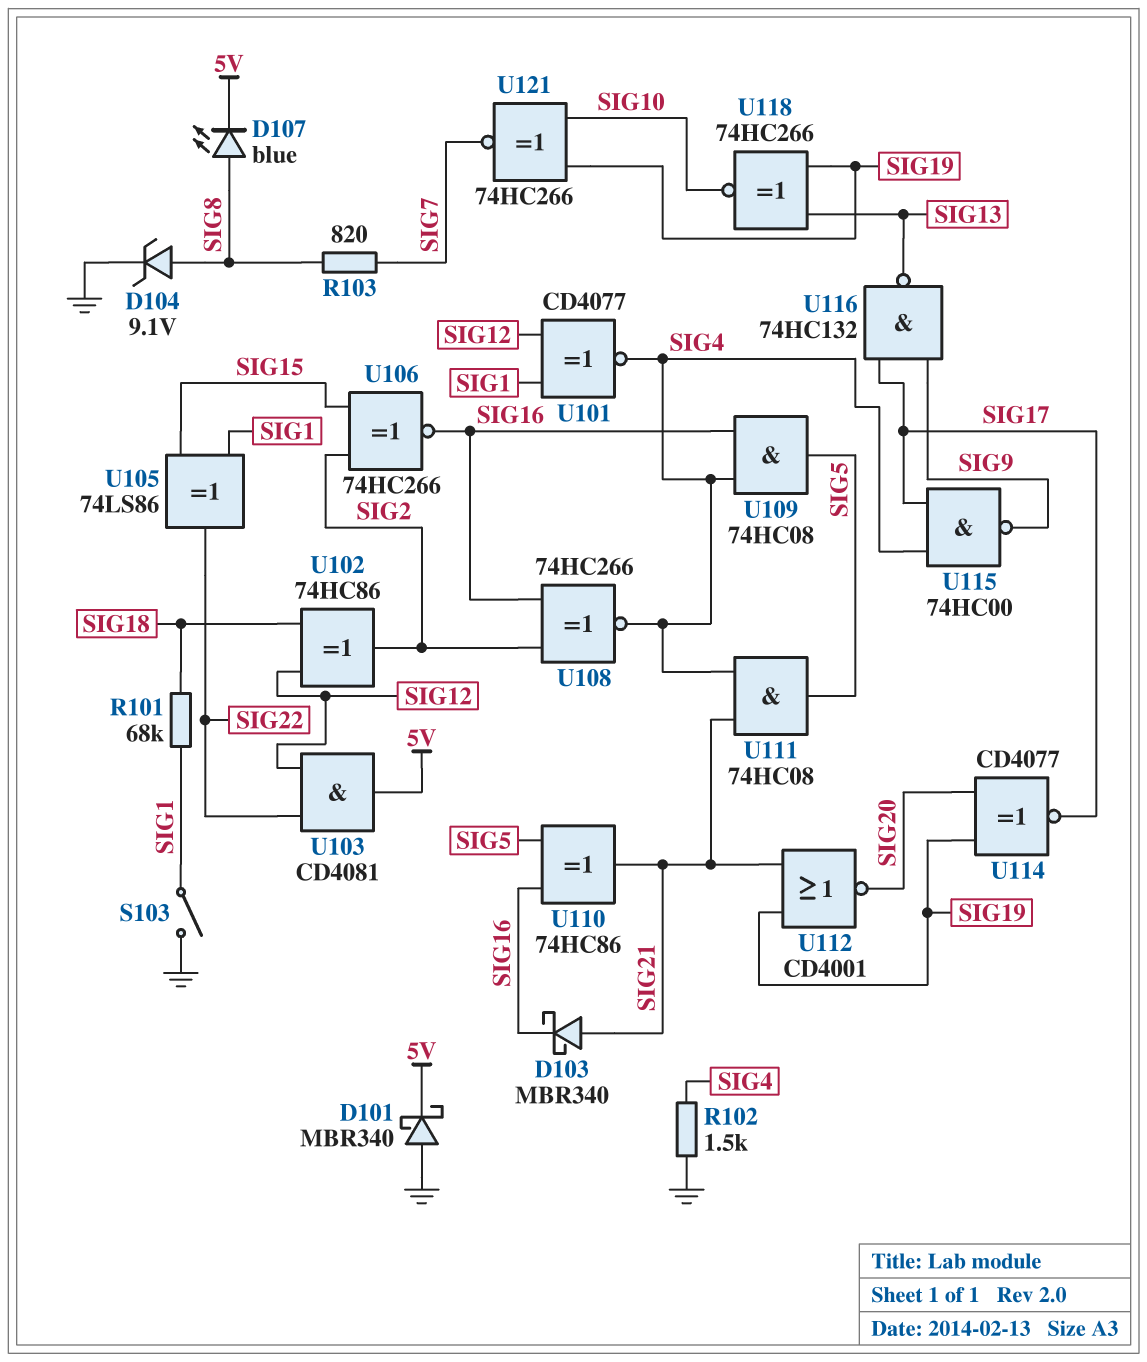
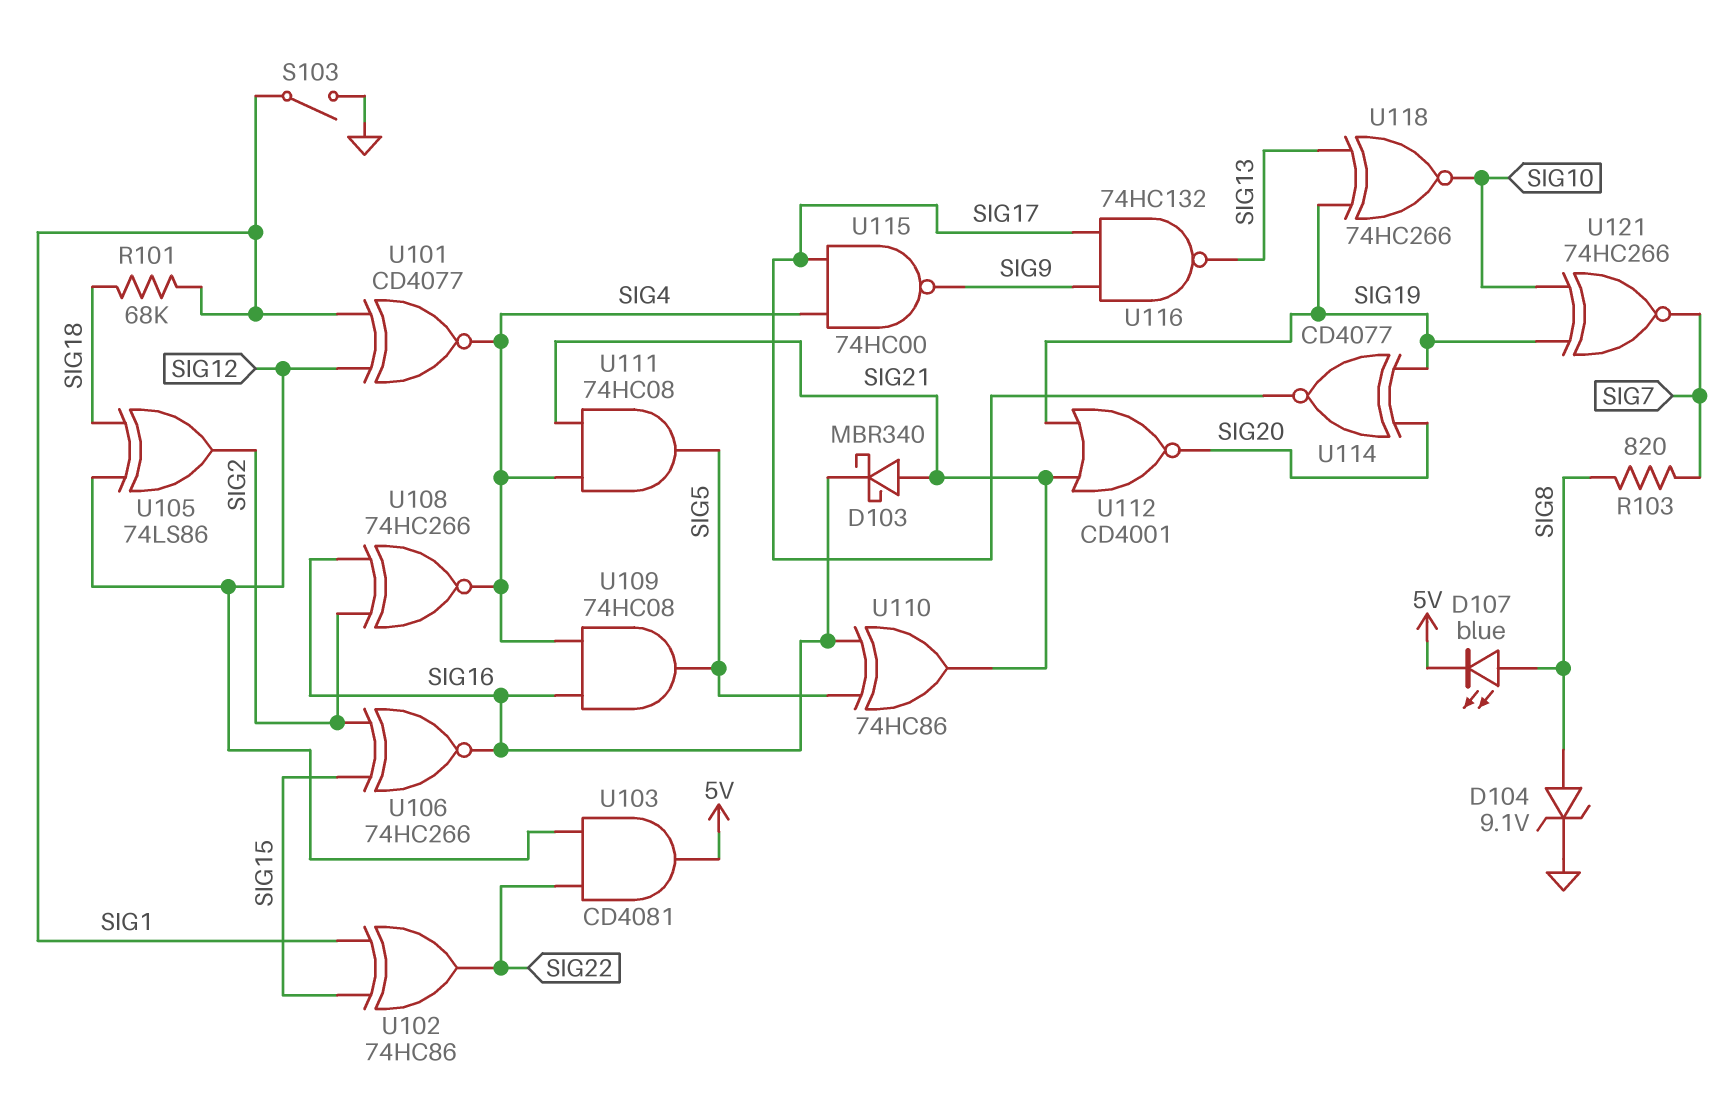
D101: schottky MBR340 (A GND, K 5V) -> none
R102: 1.5k (GND, SIG4) -> none
U102: XOR 74HC86 (in SIG12, in SIG18, out SIG2) -> XOR 74HC86 (in SIG1, in SIG15, out SIG22)
U105: XOR 74LS86 (in SIG1, in SIG15, out SIG22) -> XOR 74LS86 (in SIG12, in SIG18, out SIG2)

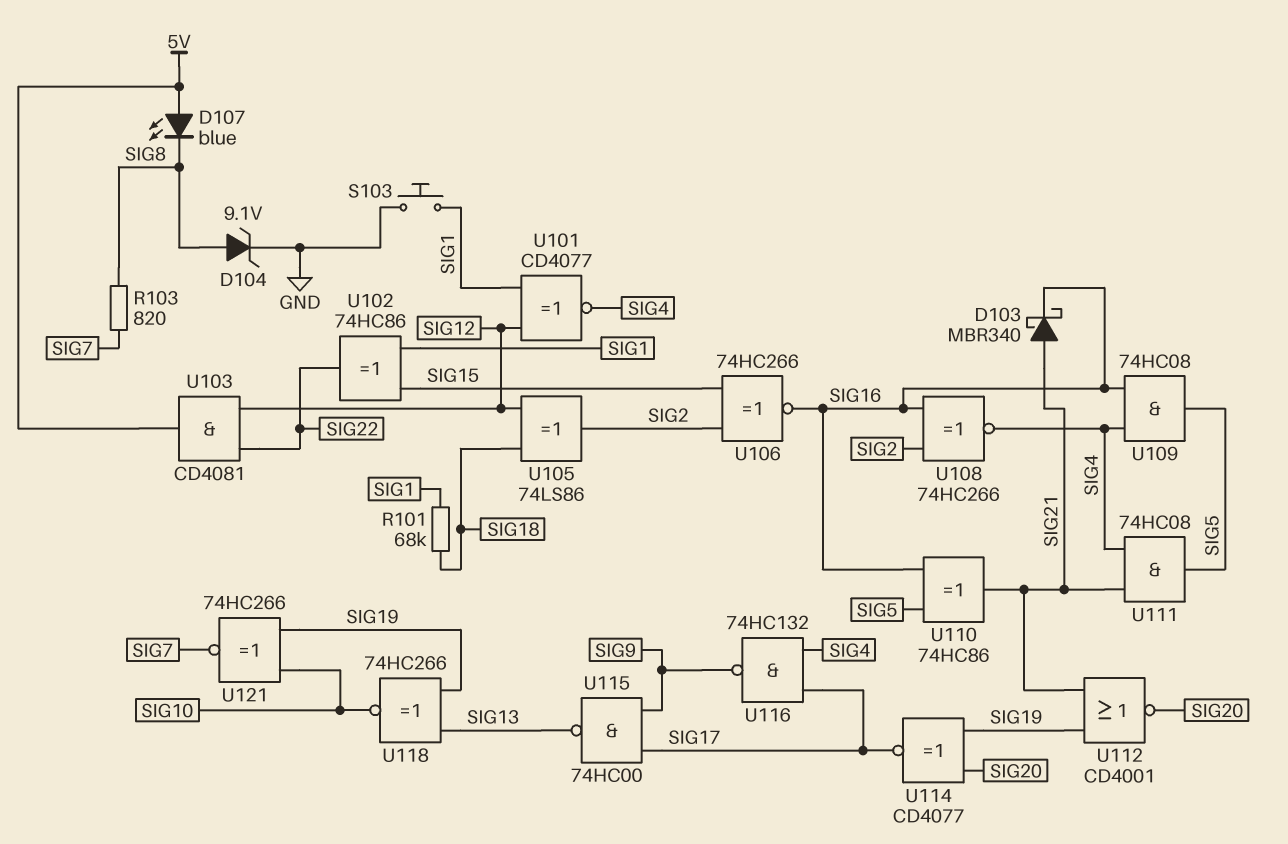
D107: LED blue (A SIG8, K 5V) -> LED blue (A 5V, K SIG8)
S103: switch (GND, SIG1) -> button (GND, SIG1)
U115: NAND 74HC00 (in SIG4, in SIG17, out SIG9) -> NAND 74HC00 (in SIG9, in SIG17, out SIG13)
U116: NAND 74HC132 (in SIG9, in SIG17, out SIG13) -> NAND 74HC132 (in SIG4, in SIG17, out SIG9)

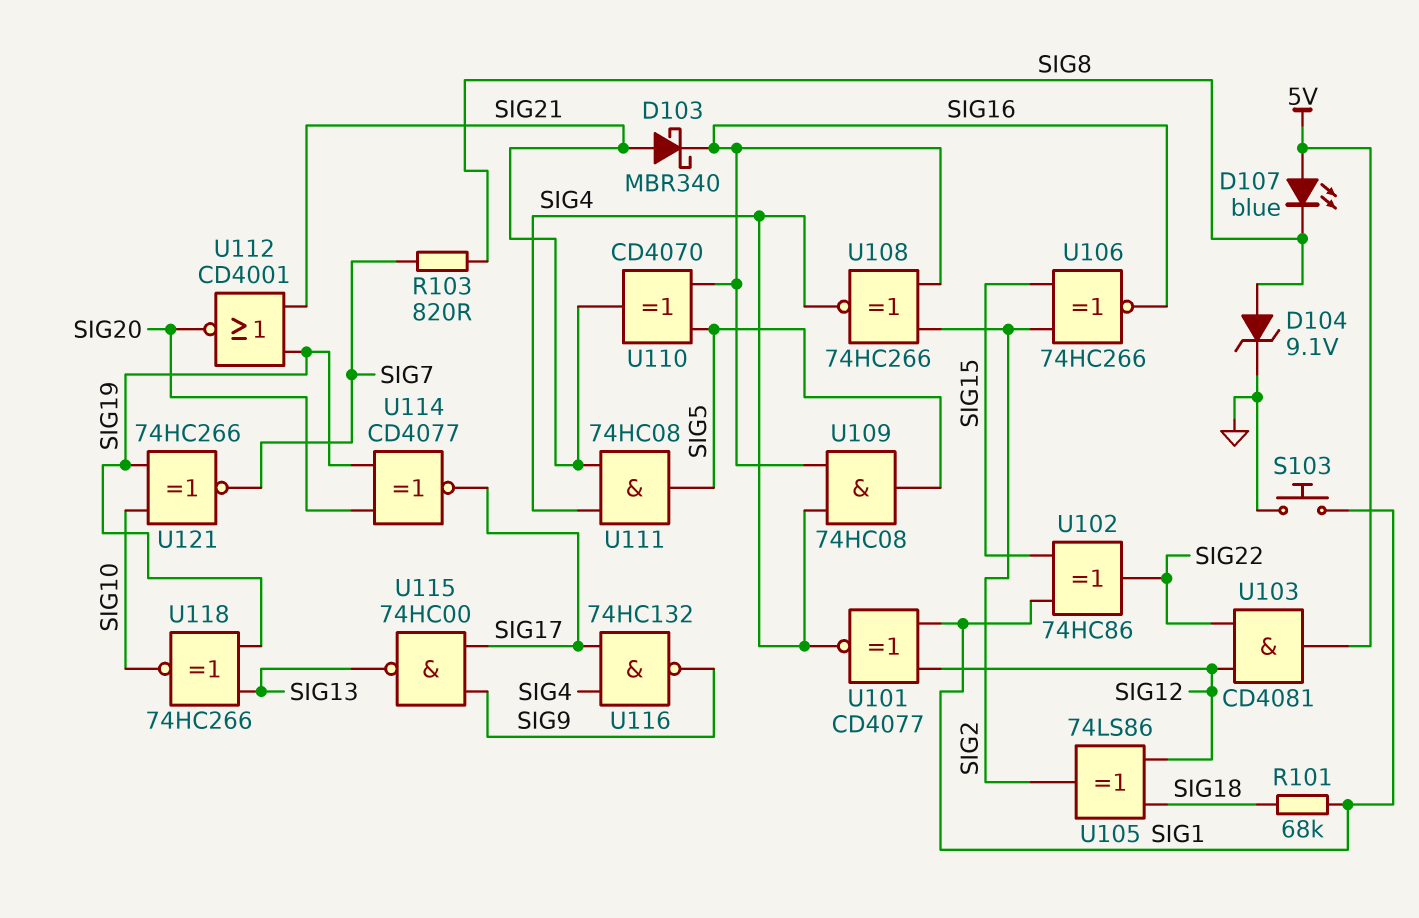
U110: XOR 74HC86 (in SIG5, in SIG16, out SIG21) -> XOR CD4070 (in SIG5, in SIG16, out SIG21)

